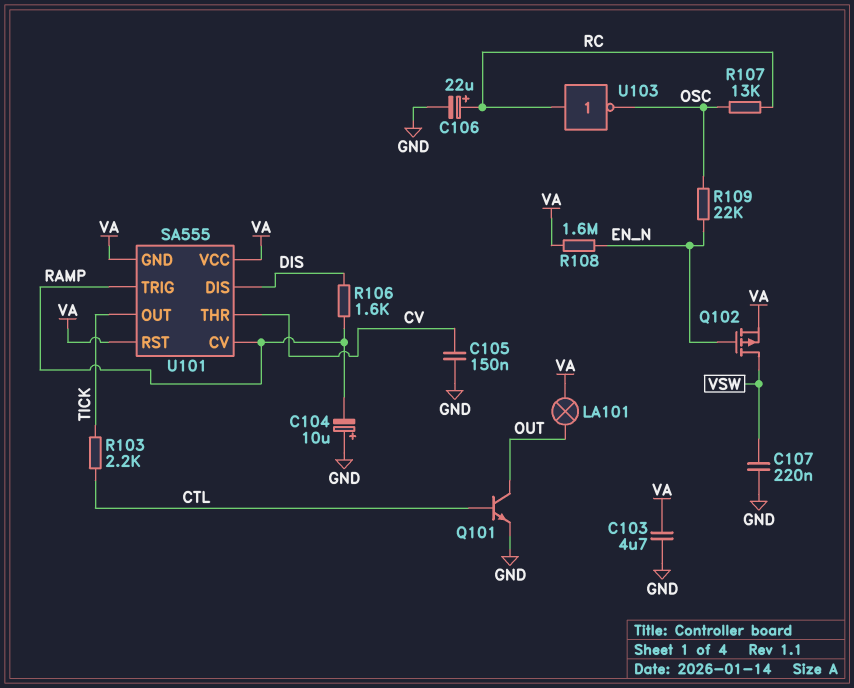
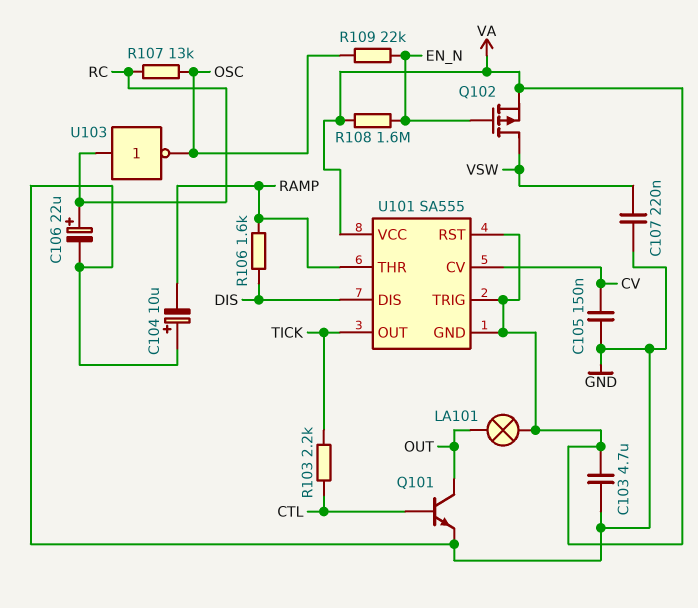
U101 pin CV: RAMP -> CV
U101 pin THR: CV -> RAMP
U101 pin TRIG: RAMP -> VA

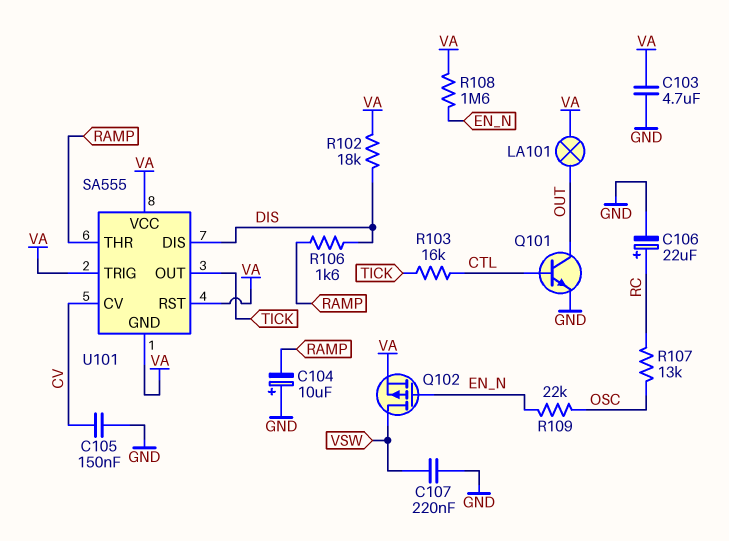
R102: none -> 18k (DIS, VA)
R103: 2.2k (CTL, TICK) -> 16k (CTL, TICK)
U103: NOT (in RC, out OSC) -> none

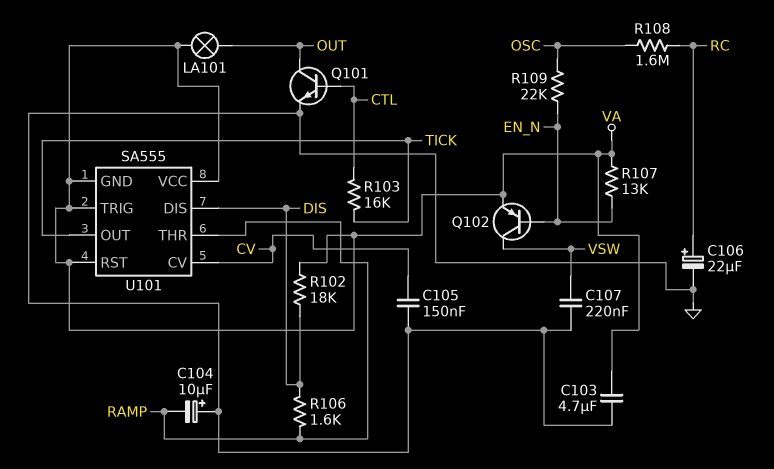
Q102: PMOS (G EN_N, D VSW, S VA) -> PNP (B EN_N, C VSW, E VA)
R107: 13k (OSC, RC) -> 13k (EN_N, VA)
R108: 1.6M (EN_N, VA) -> 1.6M (OSC, RC)

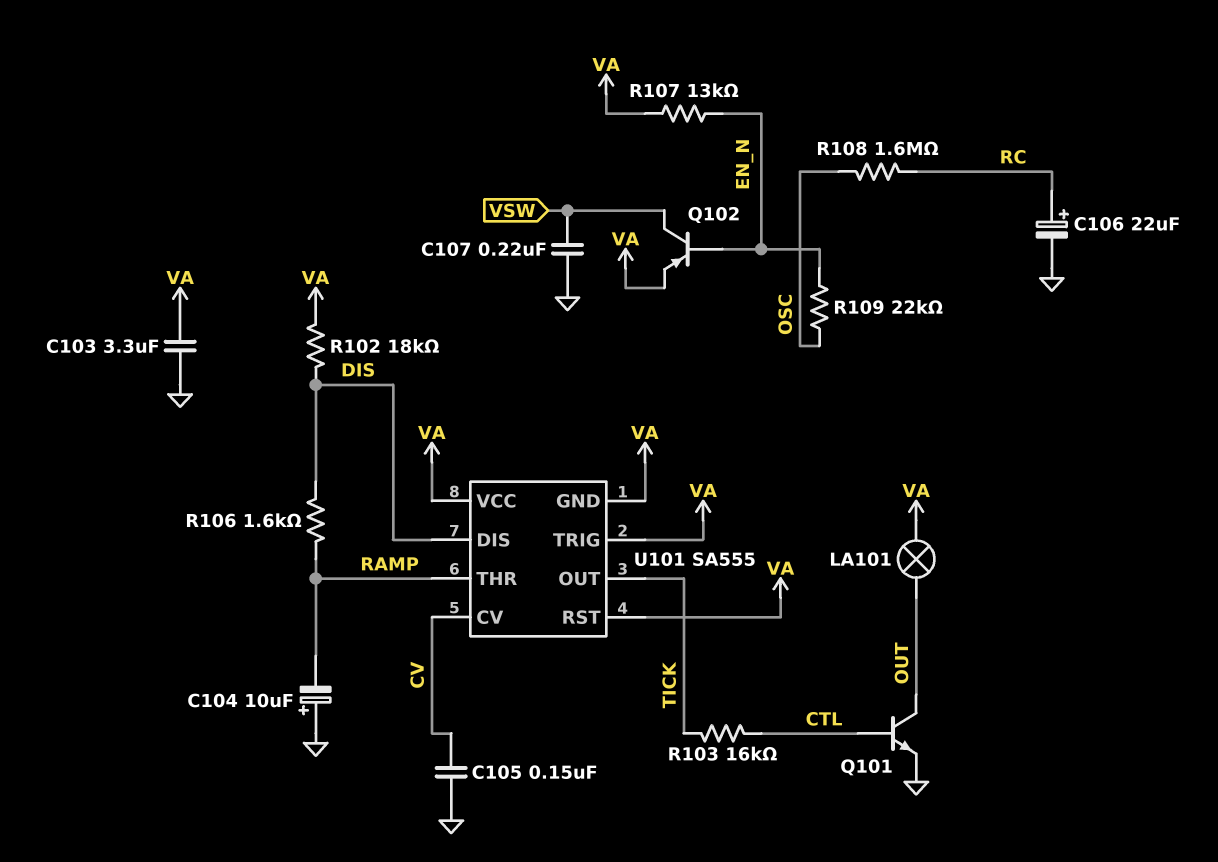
C103: 4.7uF (GND, VA) -> 3.3uF (GND, VA)

